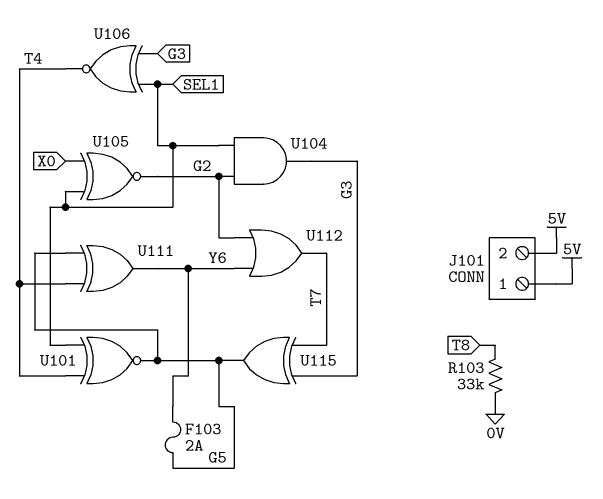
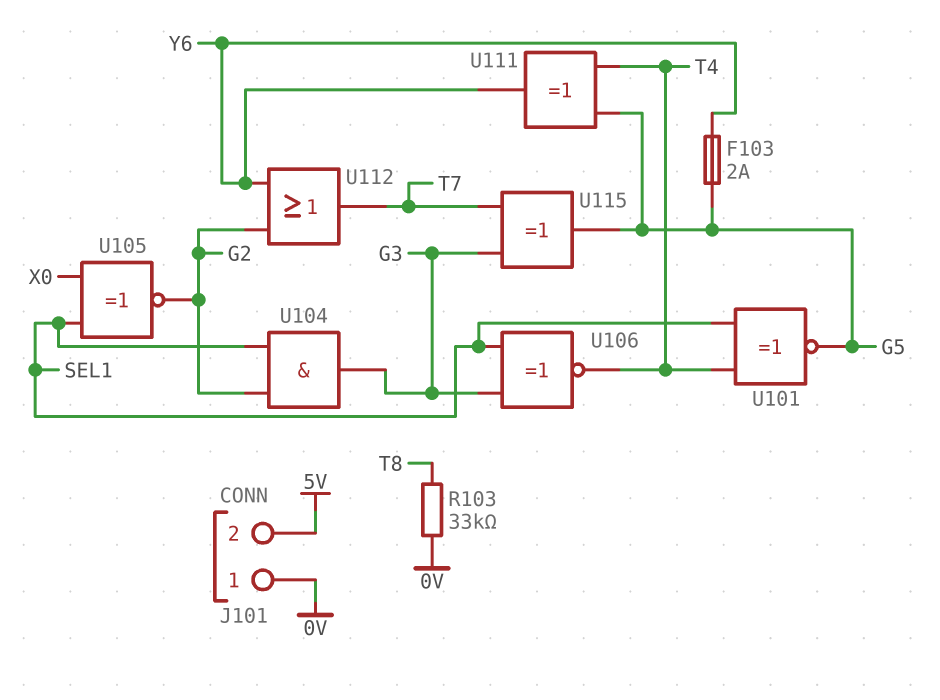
J101 pin 1: 5V -> 0V

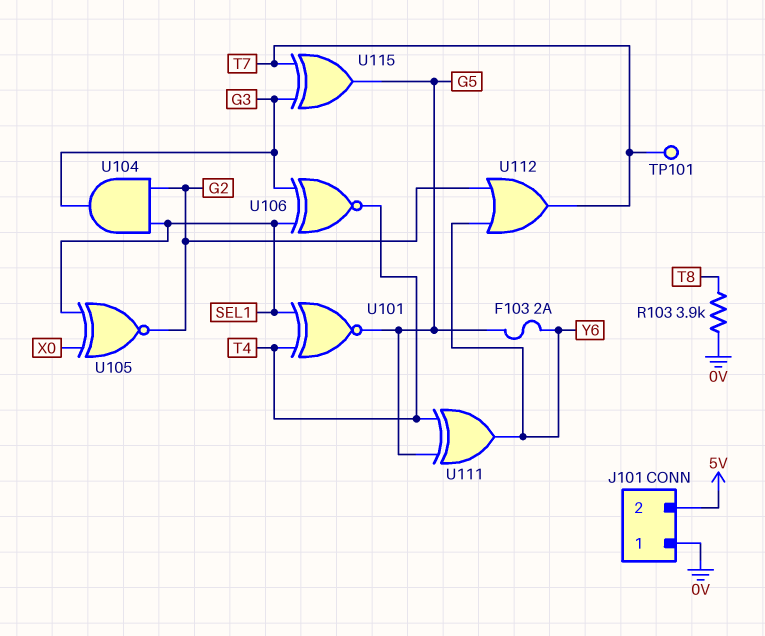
R103: 33k (0V, T8) -> 3.9k (0V, T8)
TP101: none -> test point (T7)

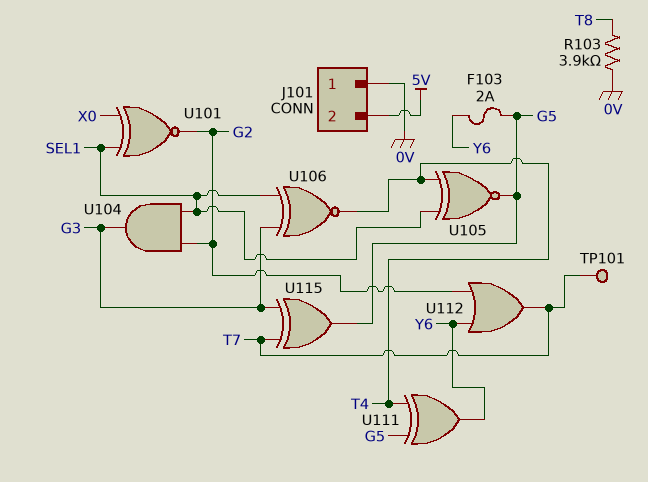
U101: XNOR (in SEL1, in T4, out G5) -> XNOR (in SEL1, in X0, out G2)
U105: XNOR (in SEL1, in X0, out G2) -> XNOR (in SEL1, in T4, out G5)

